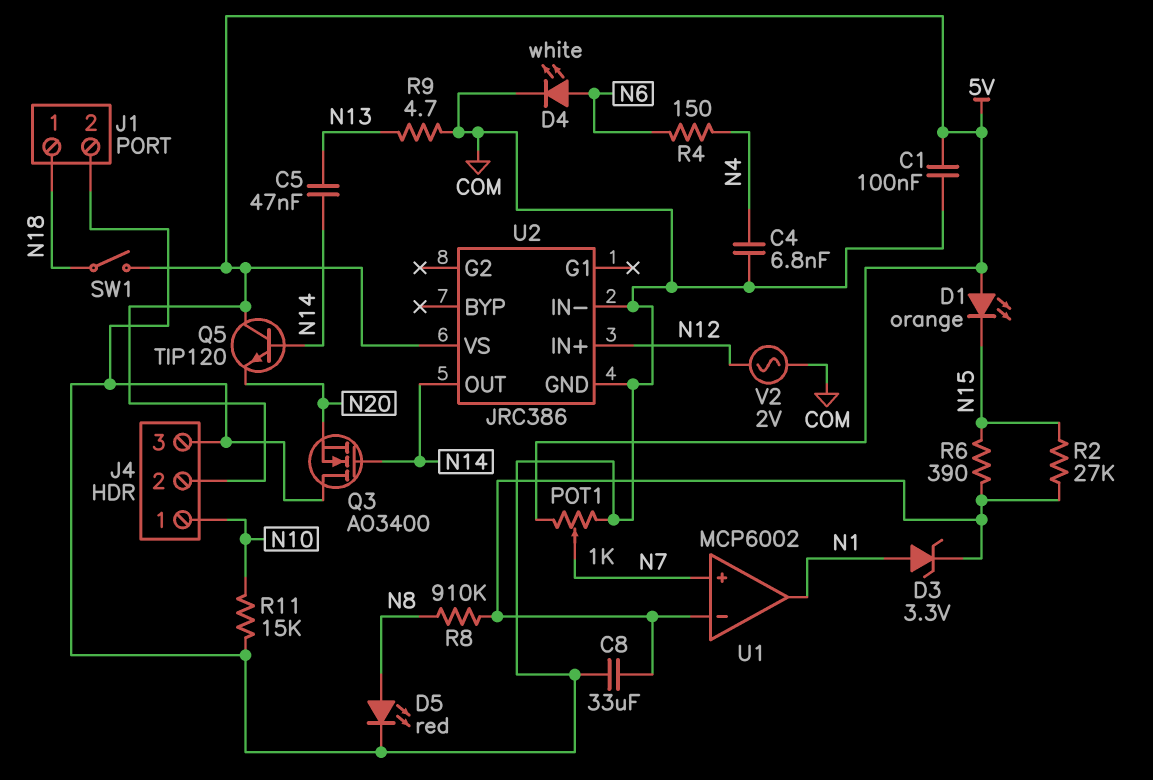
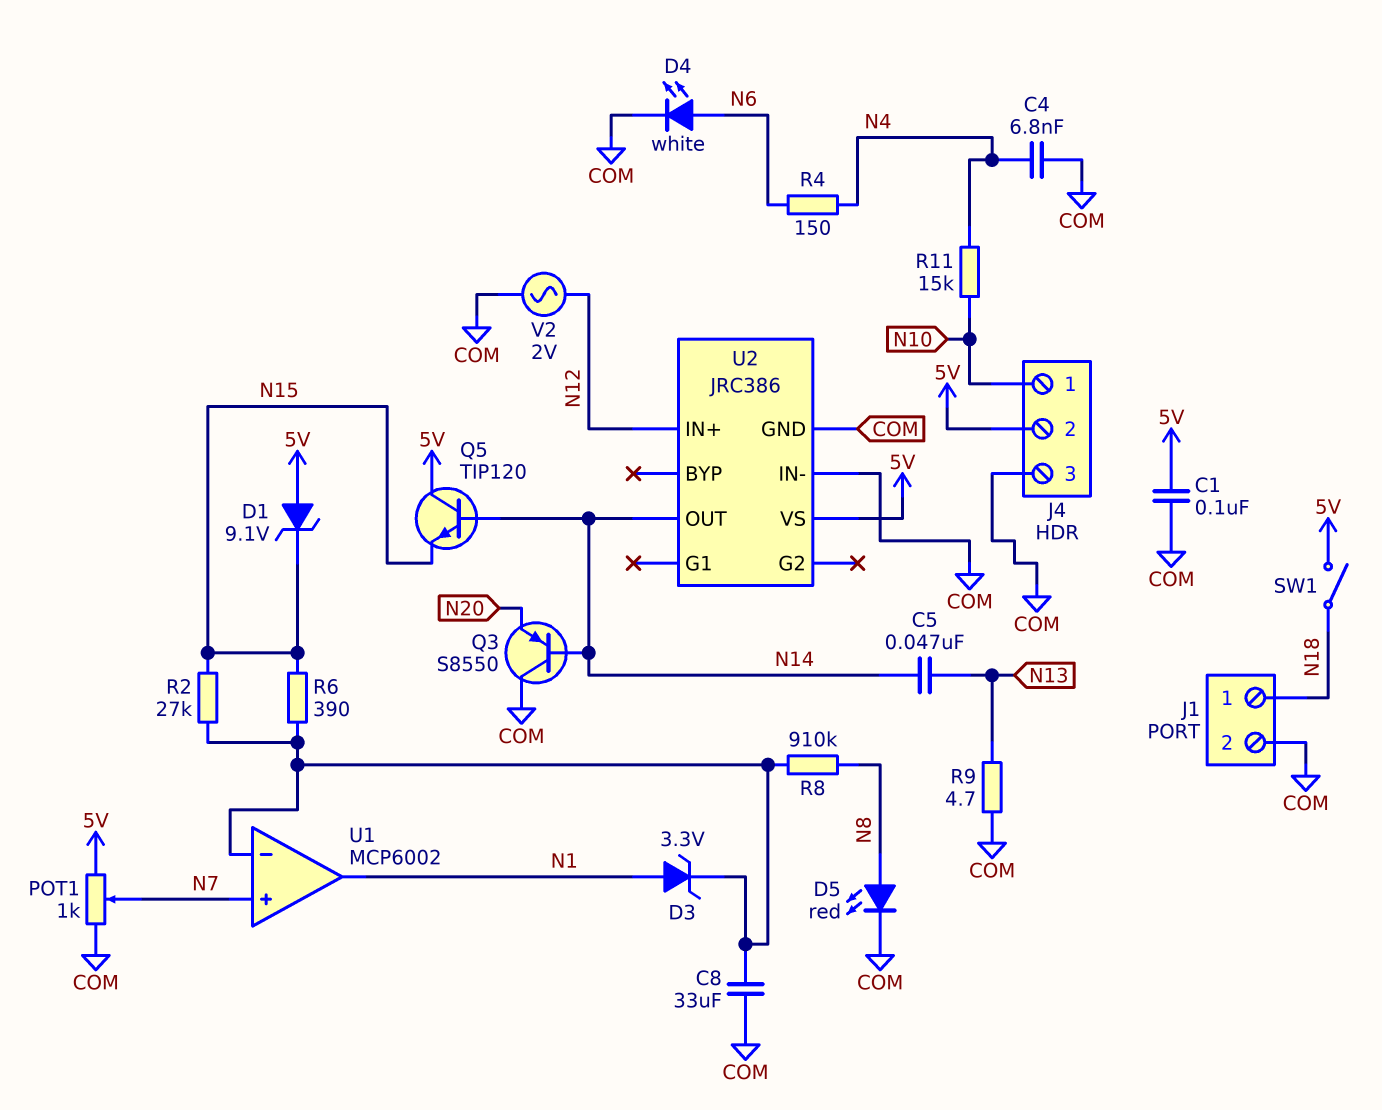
D1: LED orange (A 5V, K N15) -> zener 9.1V (A 5V, K N15)
Q3: NMOS AO3400 (G N14, D COM, S N20) -> PNP S8550 (B N14, C COM, E N20)
Q5: NPN TIP120 (B N14, C 5V, E N20) -> NPN TIP120 (B N14, C 5V, E N15)
R11: 15k (COM, N10) -> 15k (N4, N10)

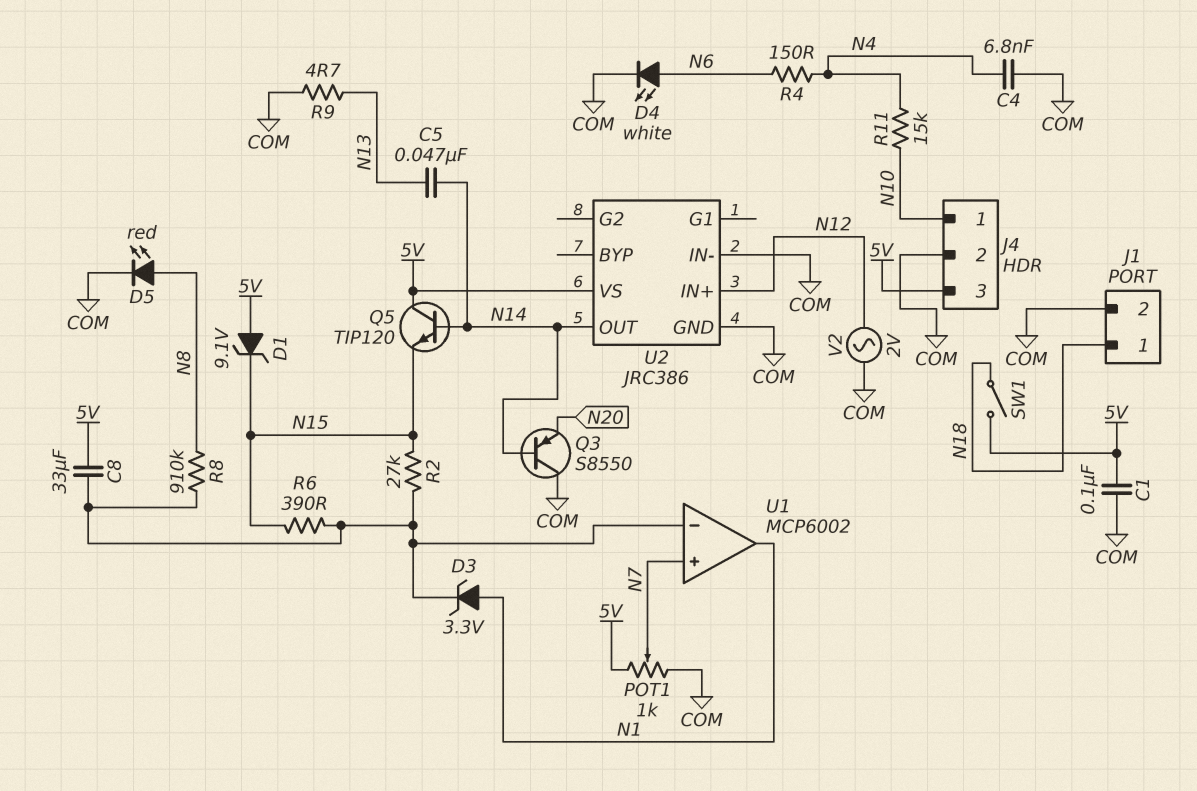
C8: 33uF (COM, U1/in-) -> 33uF (5V, U1/in-)
J4 pin 2: 5V -> COM
J4 pin 3: COM -> 5V

